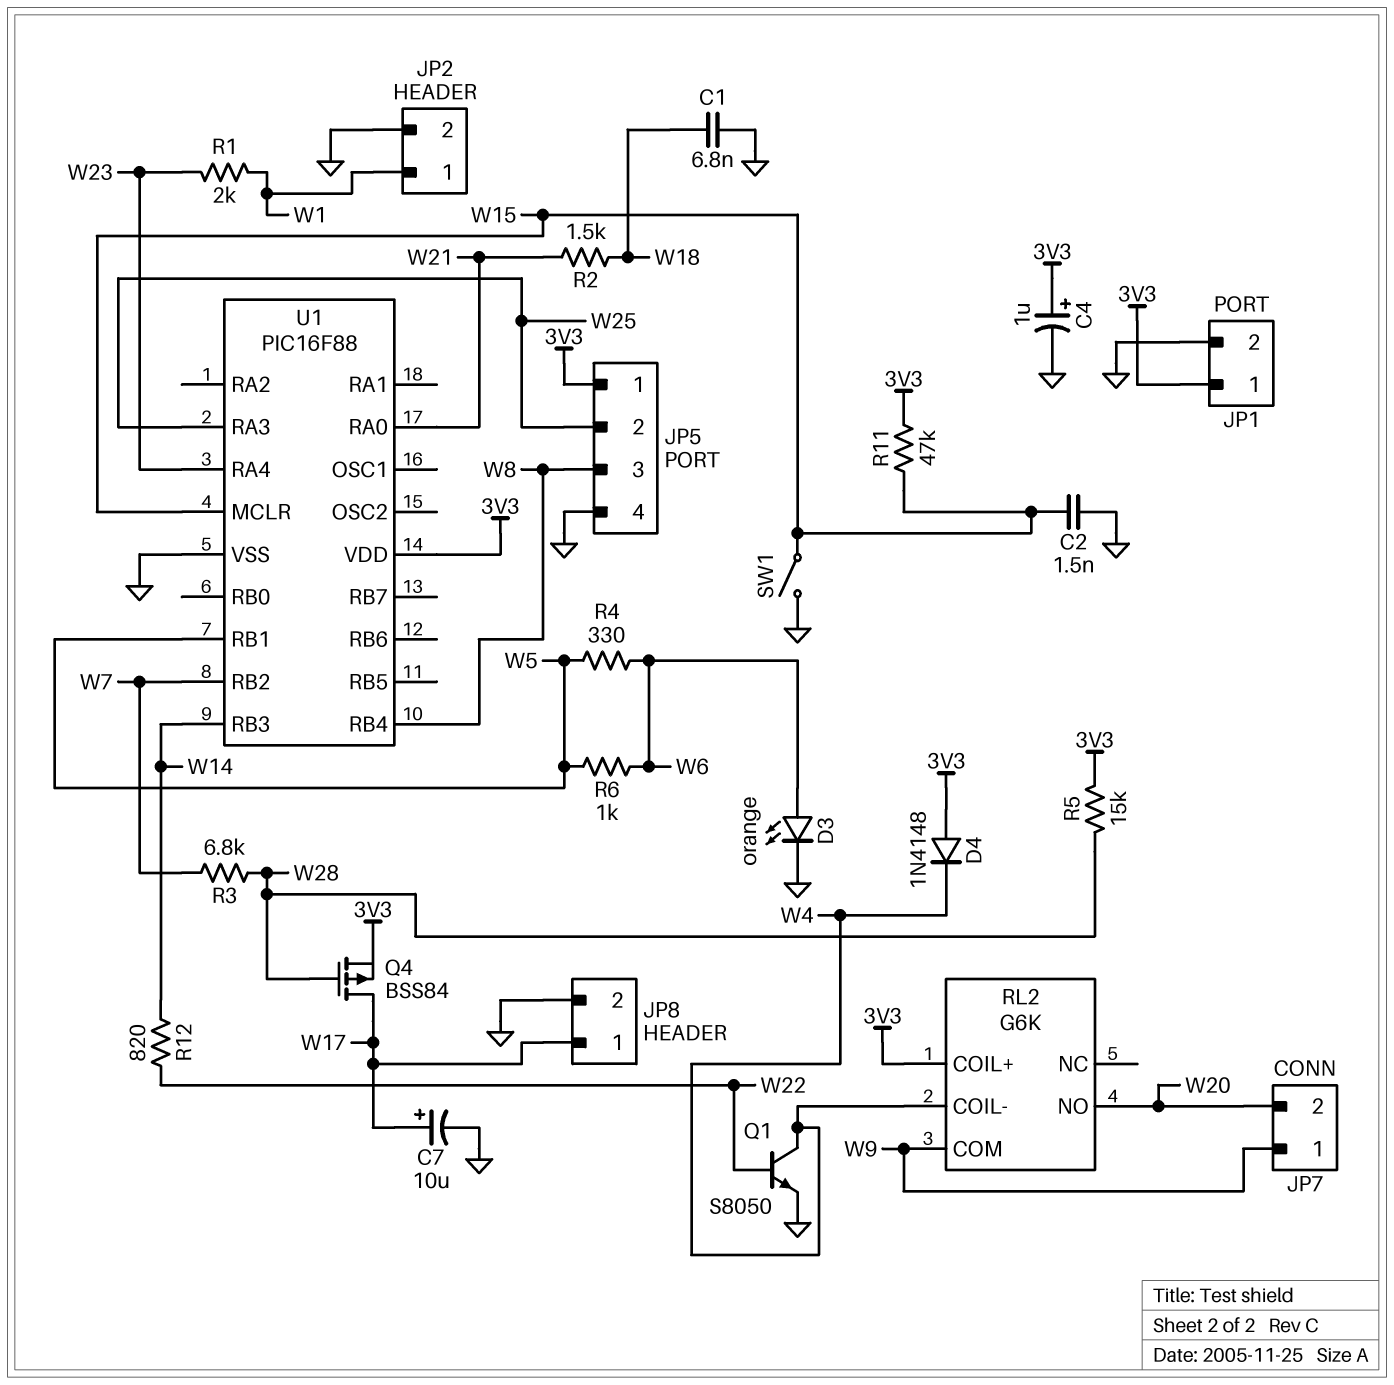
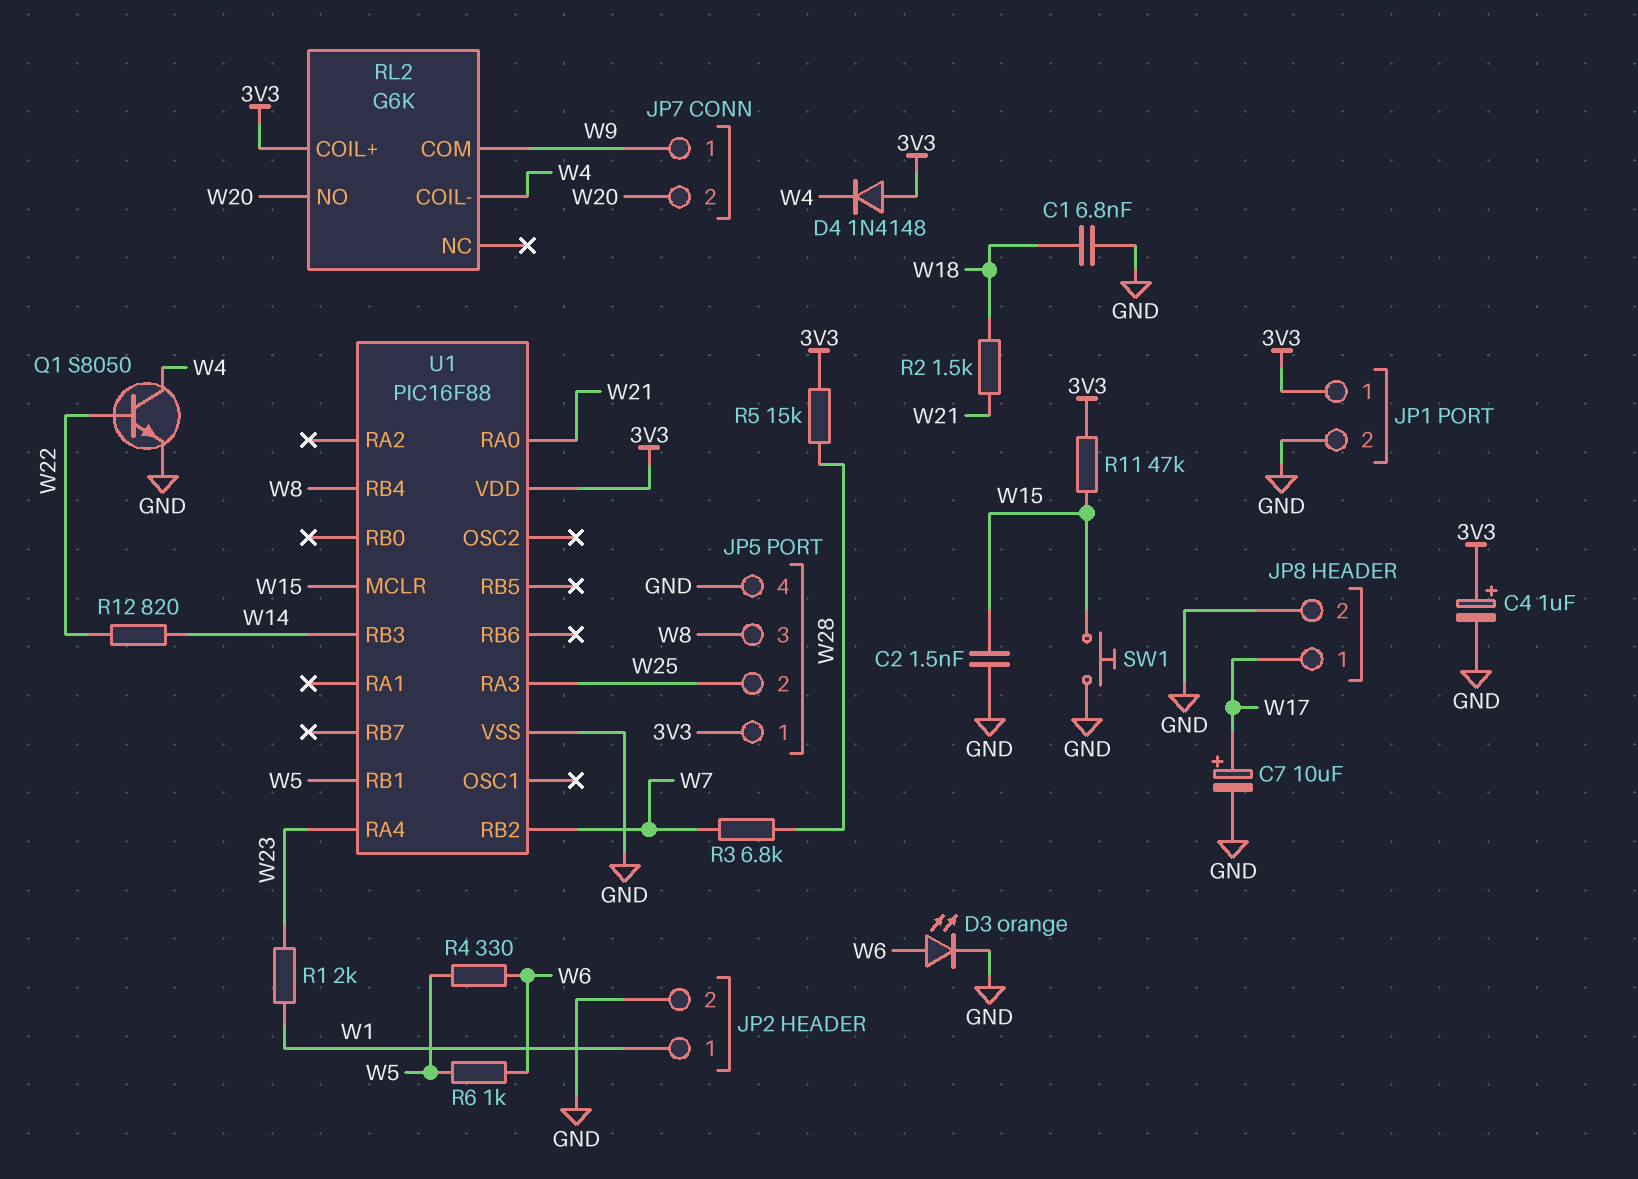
Q4: PMOS BSS84 (G W28, D W17, S 3V3) -> none
SW1: switch (GND, W15) -> button (GND, W15)

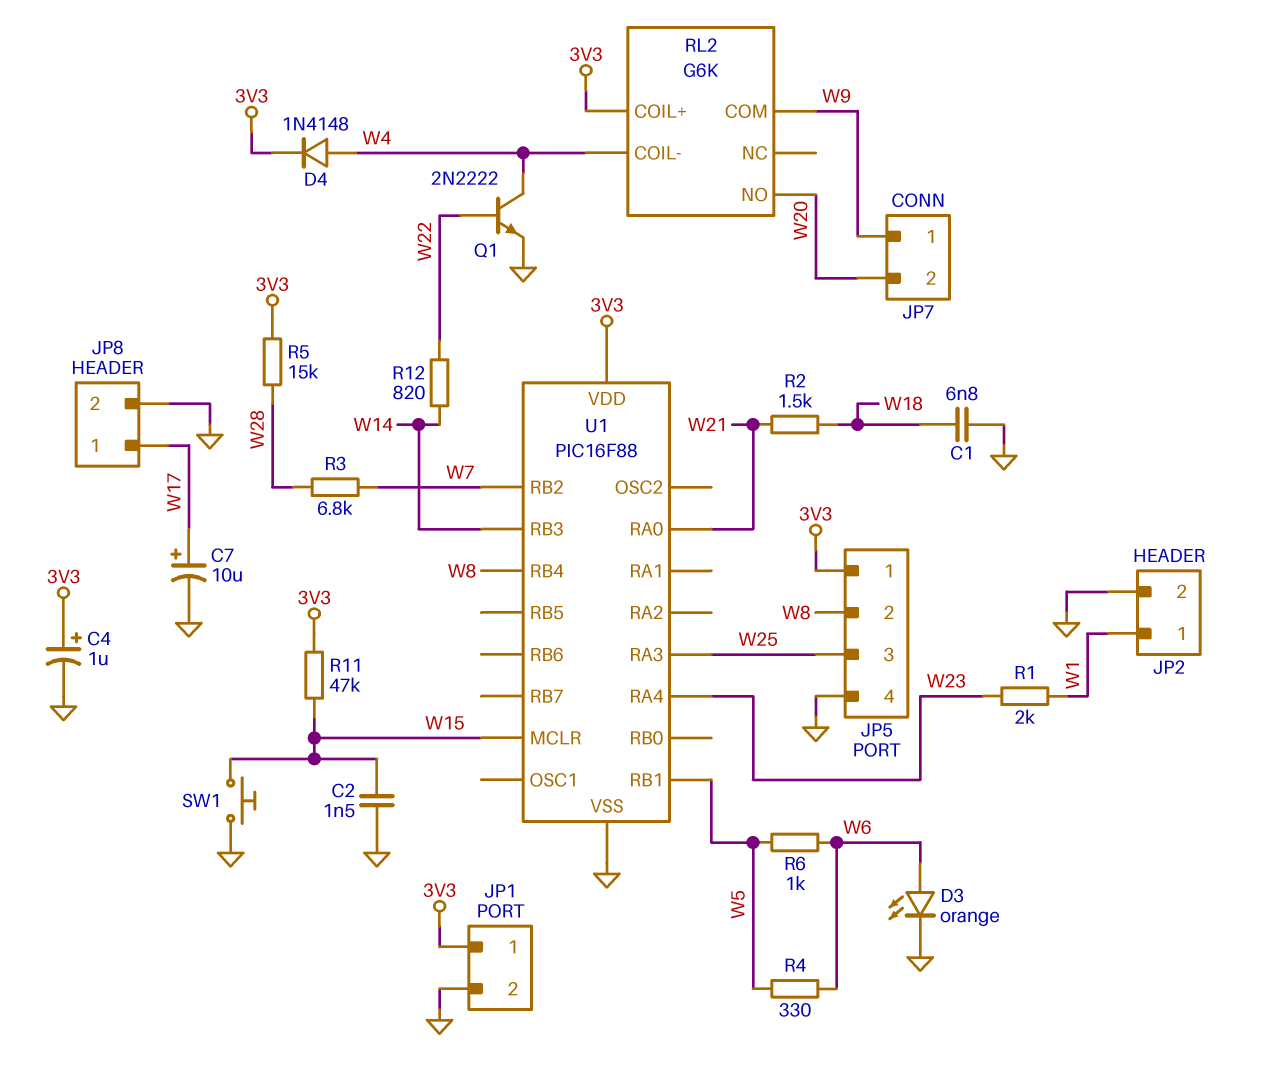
D4: diode 1N4148 (A 3V3, K W4) -> diode 1N4148 (A W4, K 3V3)
JP5 pin 2: W25 -> W8
JP5 pin 3: W8 -> W25
Q1: NPN S8050 (B W22, C W4, E GND) -> NPN 2N2222 (B W22, C W4, E GND)

